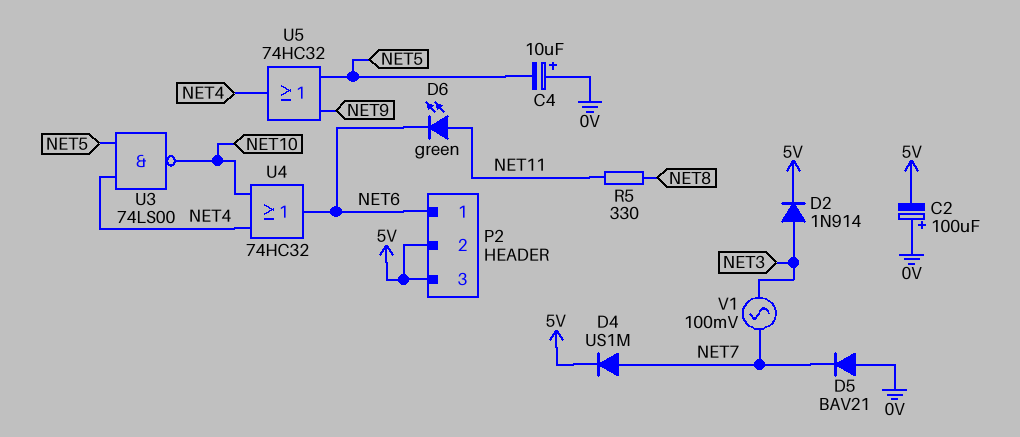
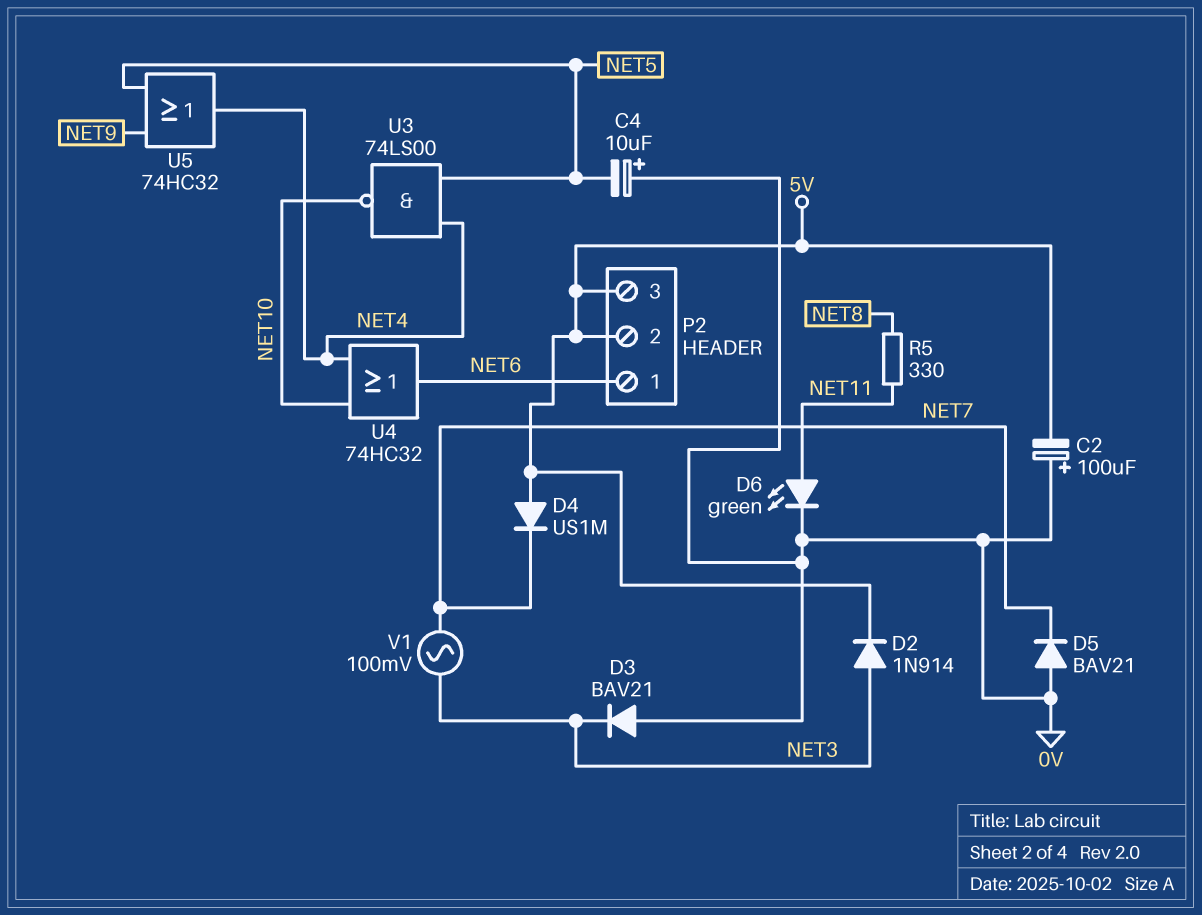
D3: none -> diode BAV21 (A 0V, K NET3)
D4: diode US1M (A NET7, K 5V) -> diode US1M (A 5V, K NET7)
D6: LED green (A NET11, K NET6) -> LED green (A NET11, K 0V)

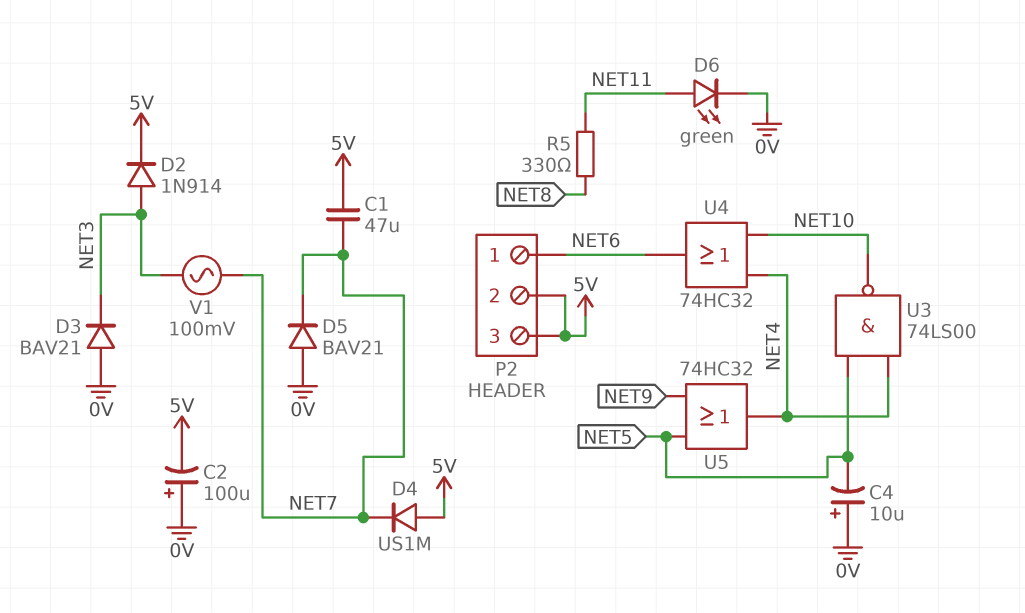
C1: none -> 47uF (5V, NET7)

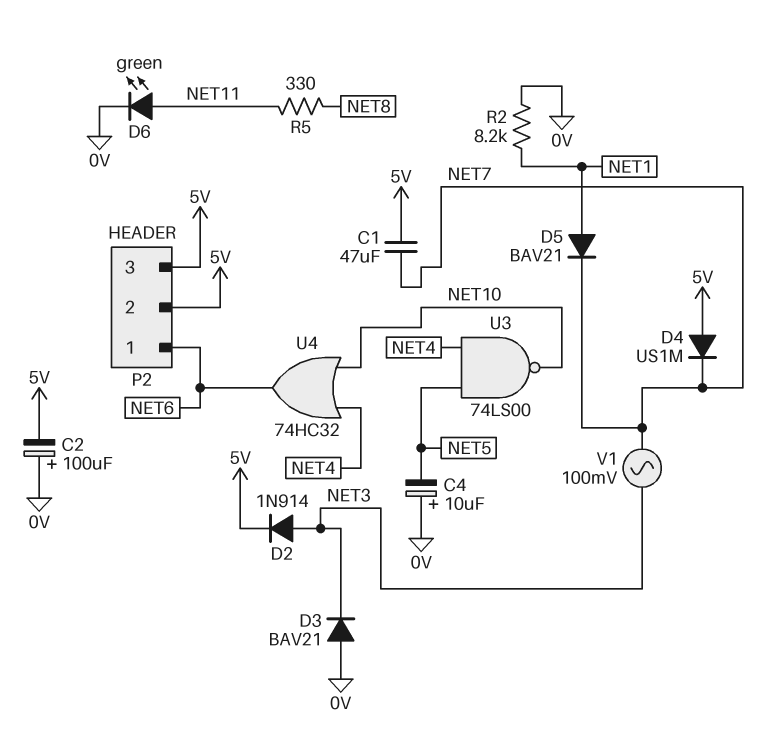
D5: diode BAV21 (A 0V, K NET7) -> diode BAV21 (A NET1, K NET7)
R2: none -> 8.2k (0V, NET1)
U5: OR 74HC32 (in NET5, in NET9, out NET4) -> none

